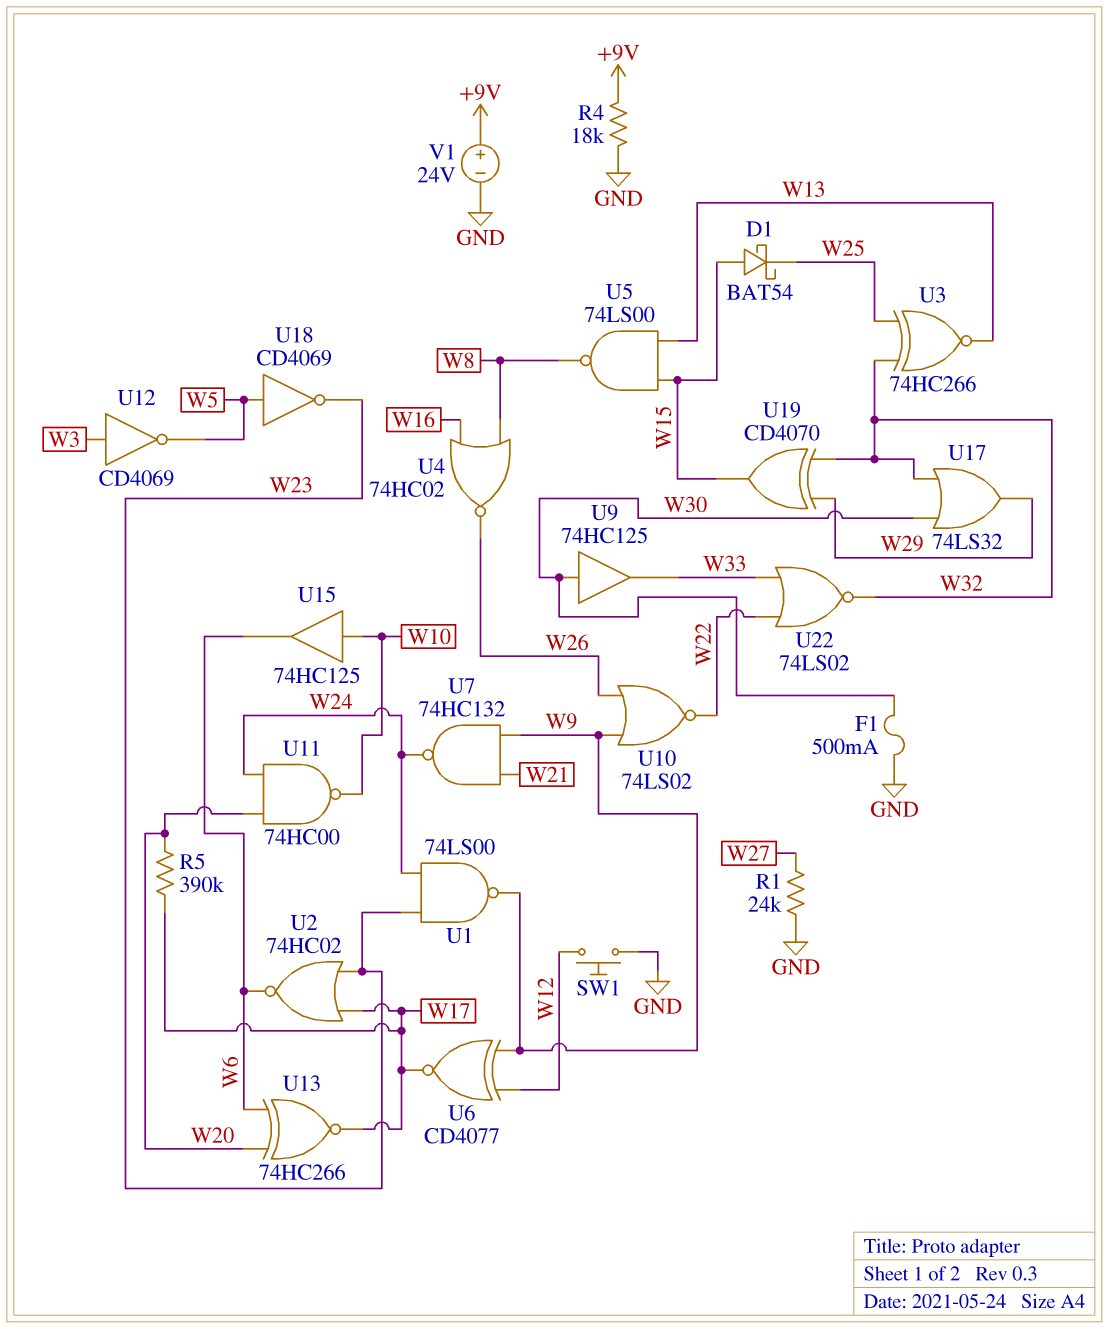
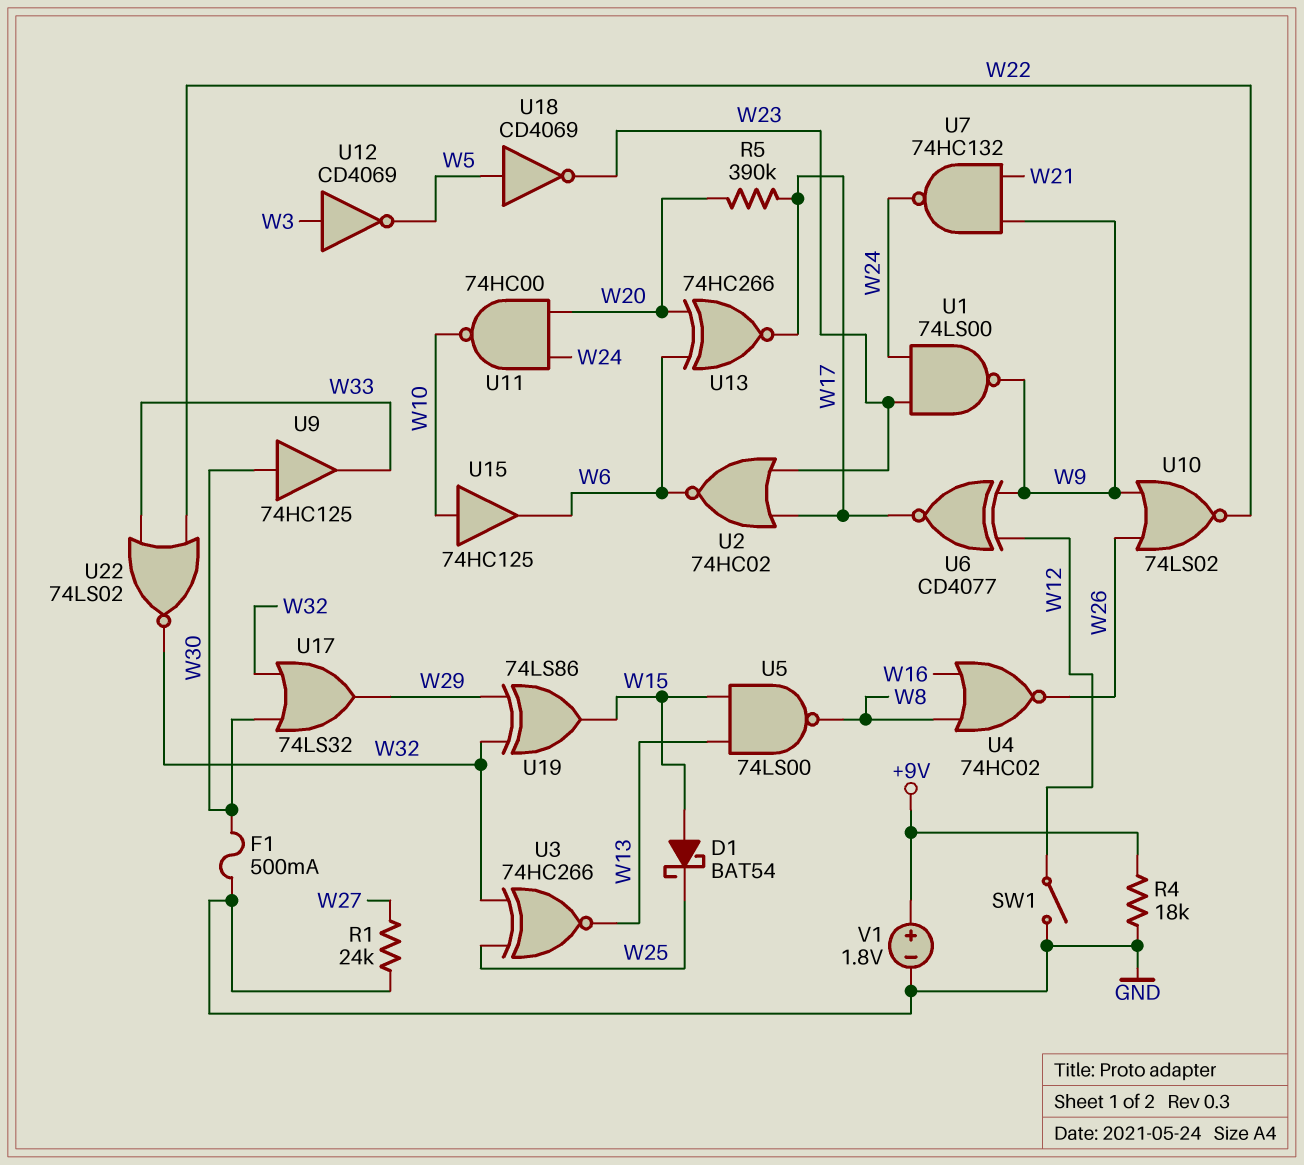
SW1: button (GND, W12) -> switch (GND, W12)
U19: XOR CD4070 (in W29, in W32, out W15) -> XOR 74LS86 (in W29, in W32, out W15)
V1: 24V (plus +9V, minus GND) -> 1.8V (plus +9V, minus GND)

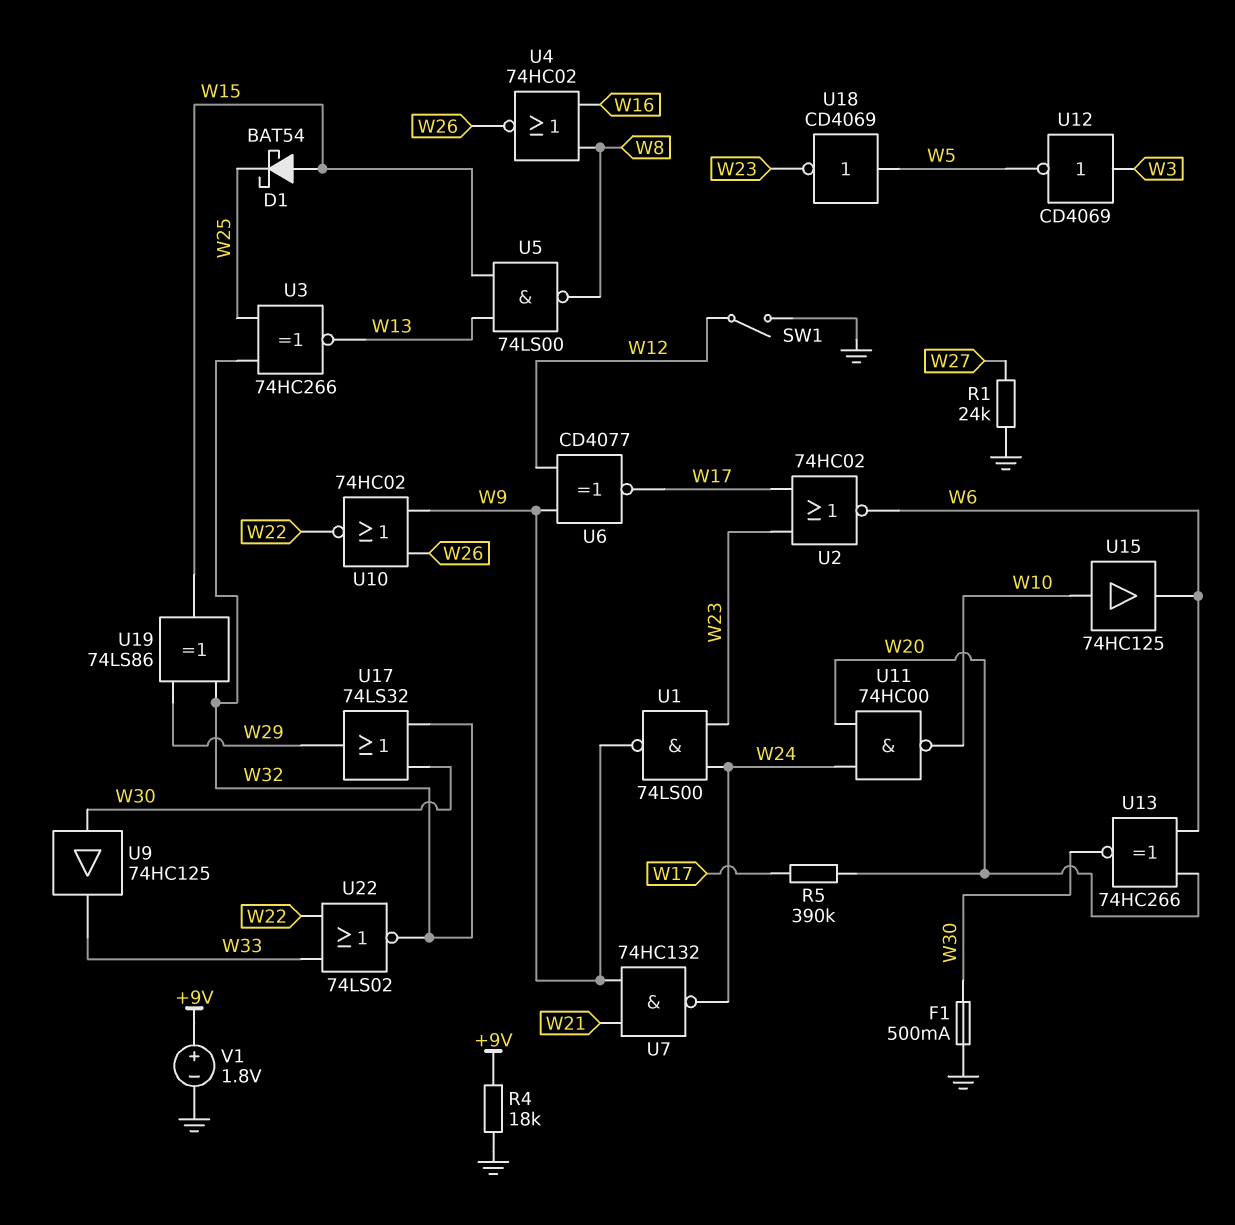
U10: NOR 74LS02 (in W9, in W26, out W22) -> NOR 74HC02 (in W9, in W26, out W22)
U13: XNOR 74HC266 (in W6, in W20, out W17) -> XNOR 74HC266 (in W6, in W20, out W30)

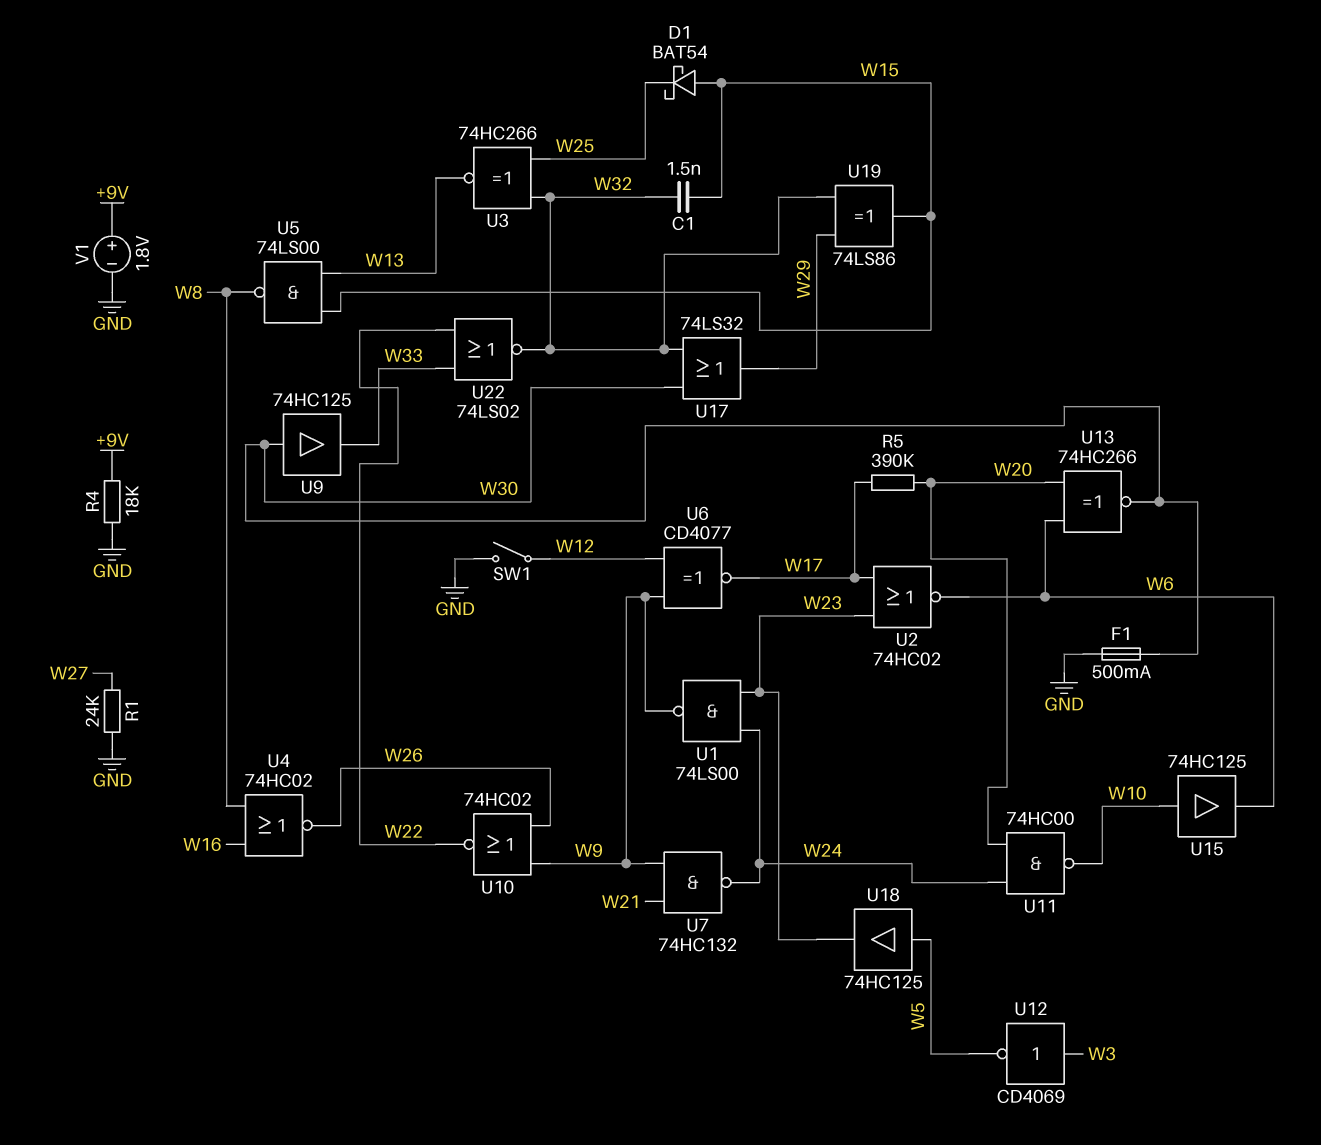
C1: none -> 1.5nF (W15, W32)
U18: NOT CD4069 (in W5, out W23) -> buffer 74HC125 (in W5, out W23)

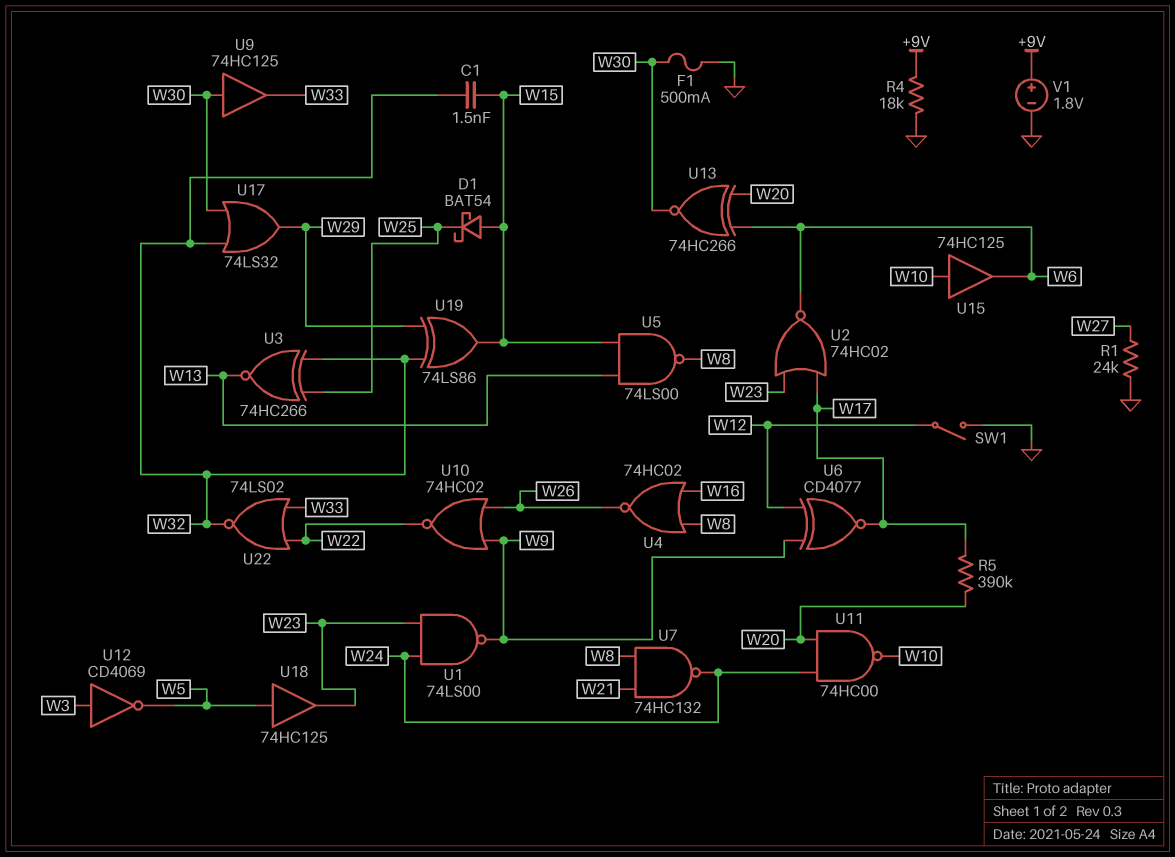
U7: NAND 74HC132 (in W9, in W21, out W24) -> NAND 74HC132 (in W8, in W21, out W24)

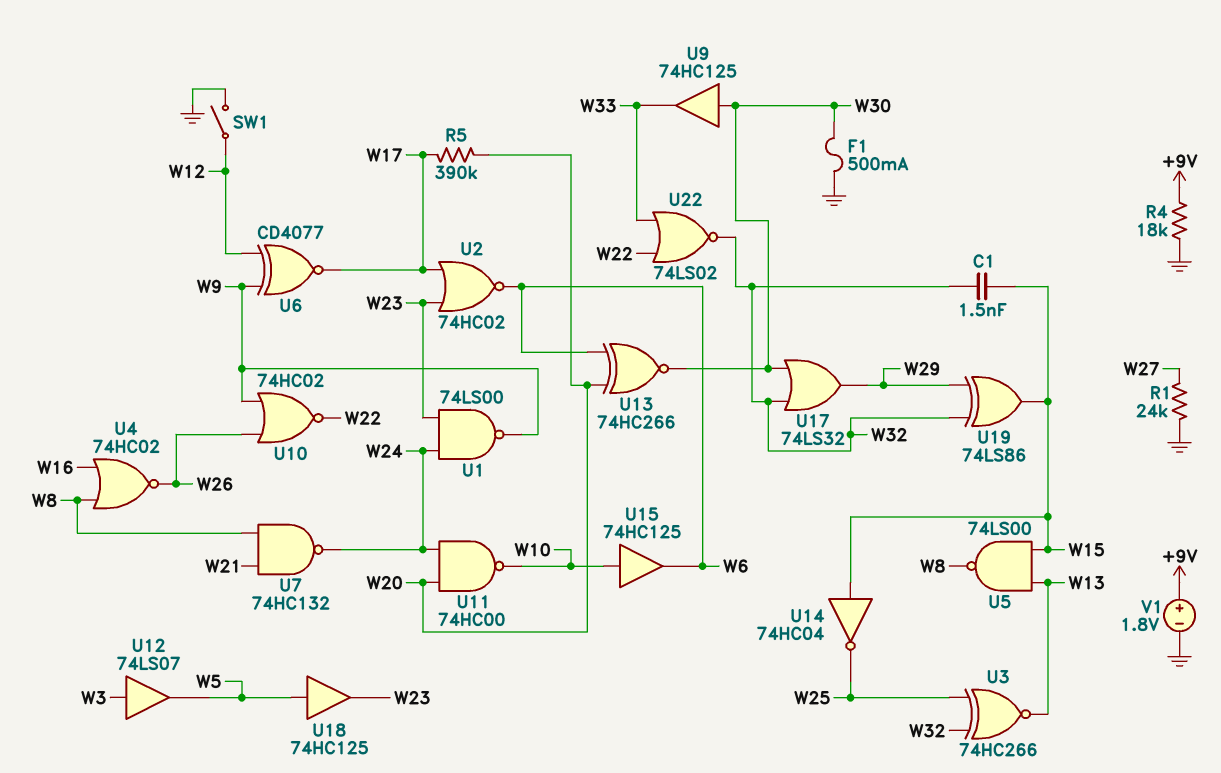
D1: schottky BAT54 (A W15, K W25) -> none
U12: NOT CD4069 (in W3, out W5) -> buffer 74LS07 (in W3, out W5)
U14: none -> NOT 74HC04 (in W15, out W25)

